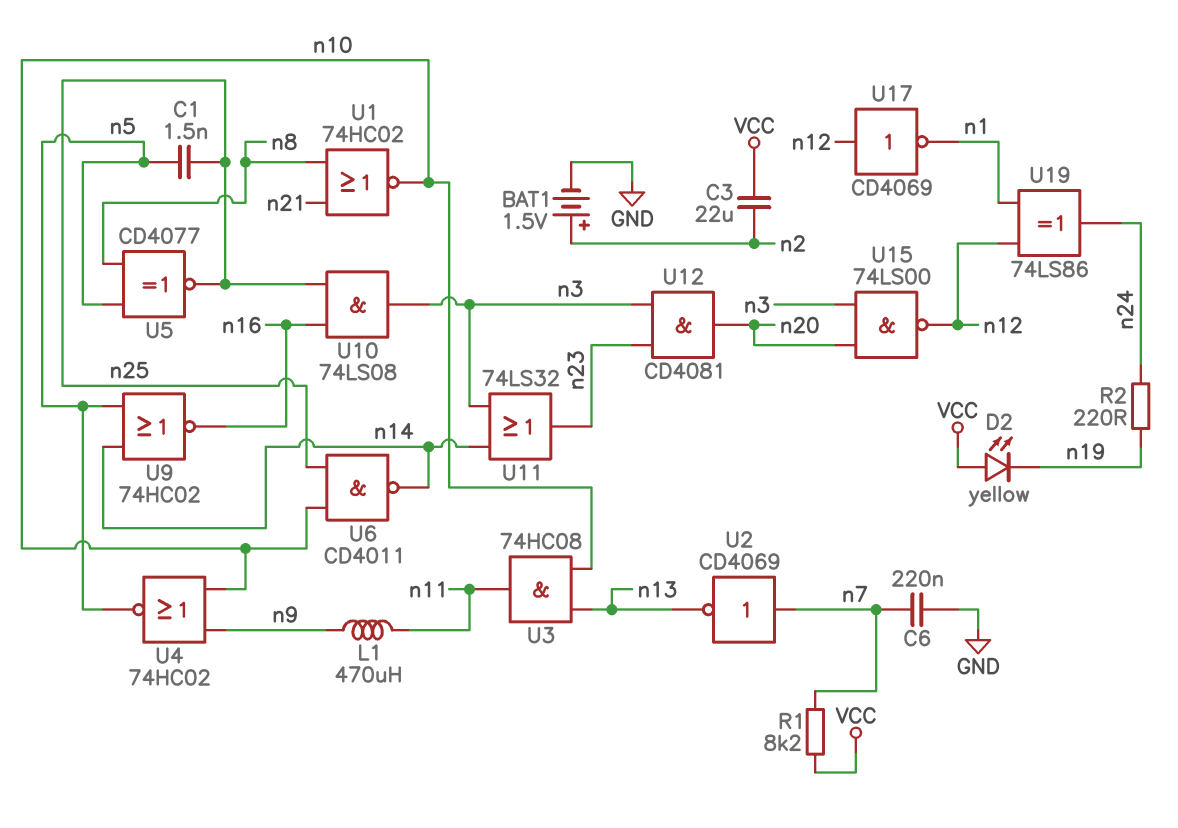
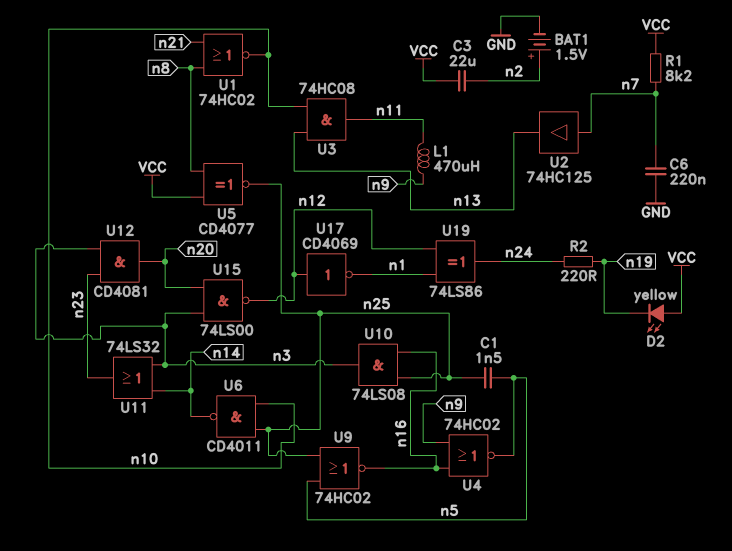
U2: NOT CD4069 (in n7, out n13) -> buffer 74HC125 (in n7, out n13)
U4: NOR 74HC02 (in n9, in n10, out n5) -> NOR 74HC02 (in n9, in n16, out n5)
U5: XNOR CD4077 (in n5, in n8, out n25) -> XNOR CD4077 (in VCC, in n8, out n25)
U9: NOR 74HC02 (in n5, in n14, out n16) -> NOR 74HC02 (in n5, in n25, out n16)

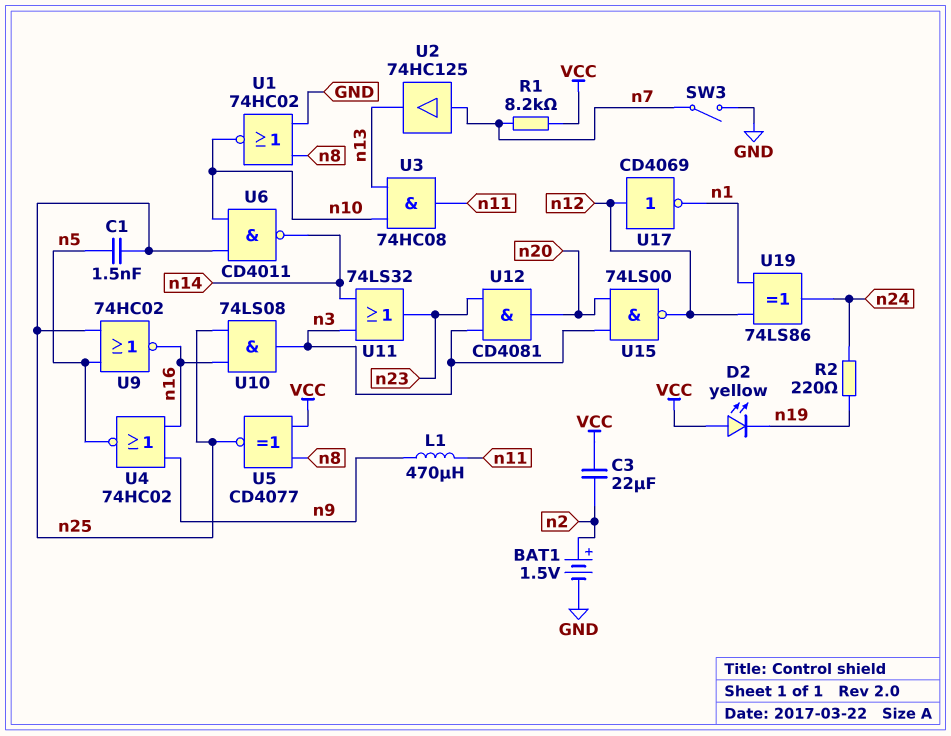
C6: 220nF (GND, n7) -> none
SW3: none -> switch (GND, n7)
U1: NOR 74HC02 (in n8, in n21, out n10) -> NOR 74HC02 (in GND, in n8, out n10)

